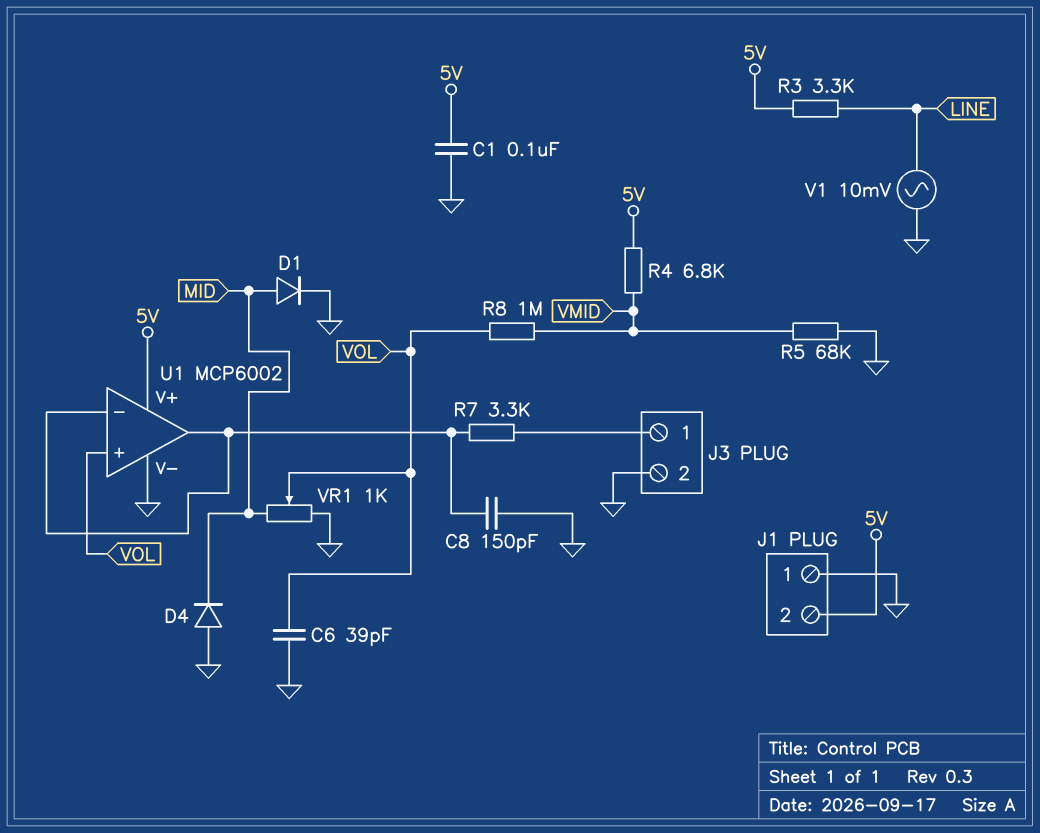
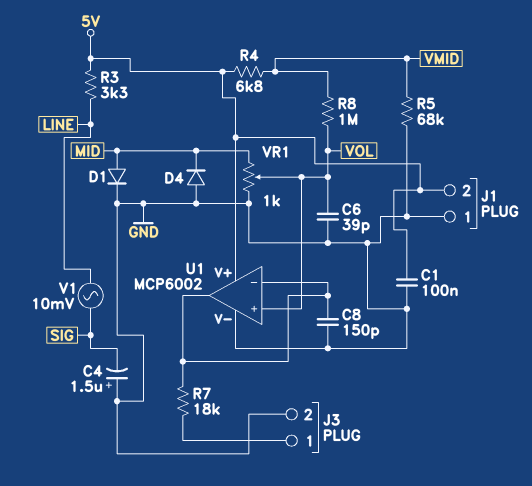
C4: none -> 1.5uF (plus GND, minus SIG)
R7: 3.3k (J3/1, U1/in-) -> 18k (J3/1, U1/in-)
V1: AC 10mV (GND, LINE) -> AC 10mV (LINE, SIG)

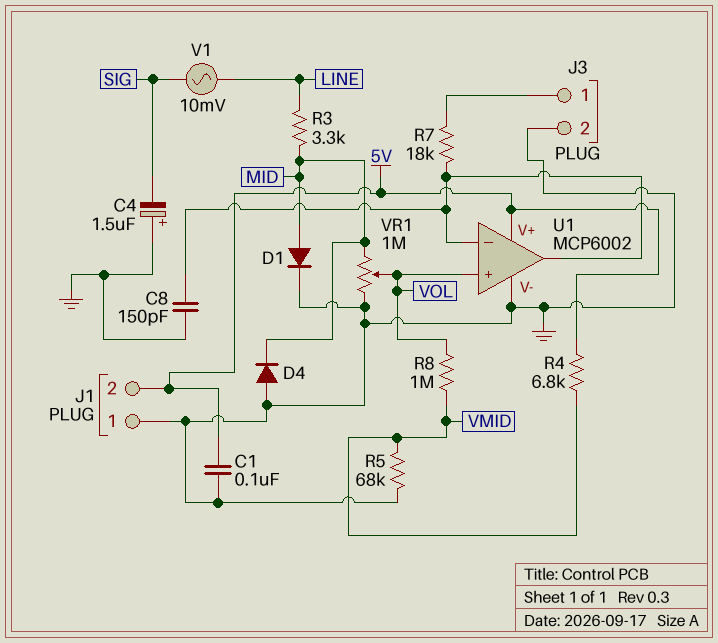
C6: 39pF (GND, VOL) -> none
R3: 3.3k (5V, LINE) -> 3.3k (LINE, MID)
VR1: 1k (GND, MID, wiper VOL) -> 1M (GND, MID, wiper VOL)

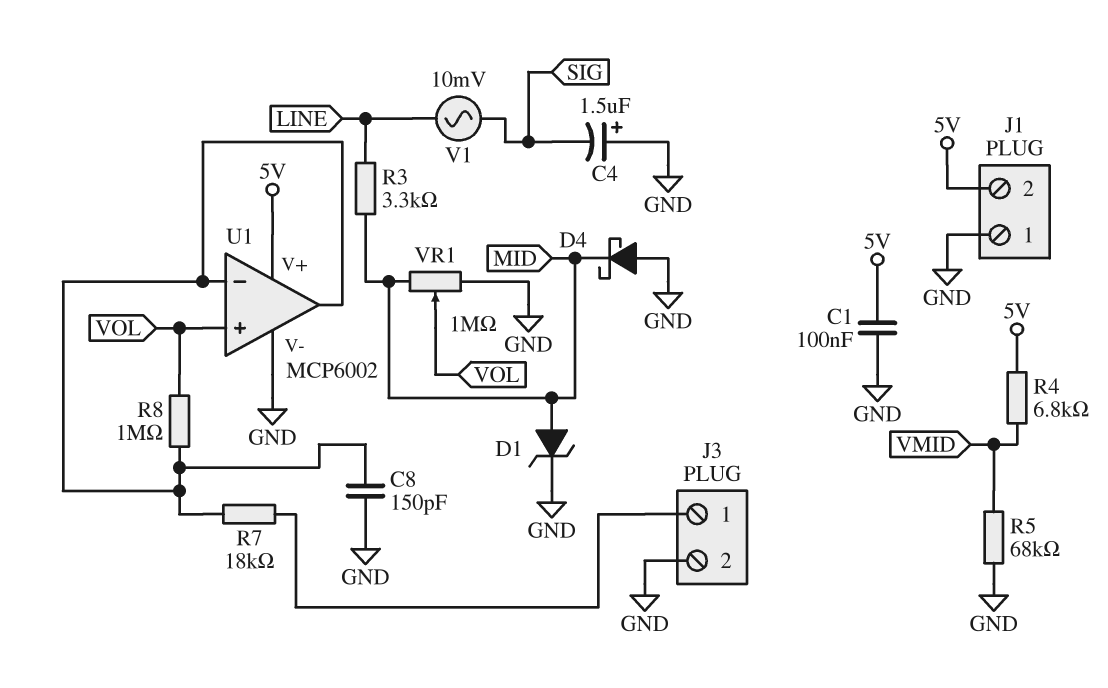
D1: diode (A MID, K GND) -> zener (A MID, K GND)
D4: diode (A GND, K MID) -> schottky (A GND, K MID)
R8: 1M (VMID, VOL) -> 1M (U1/in-, VOL)

